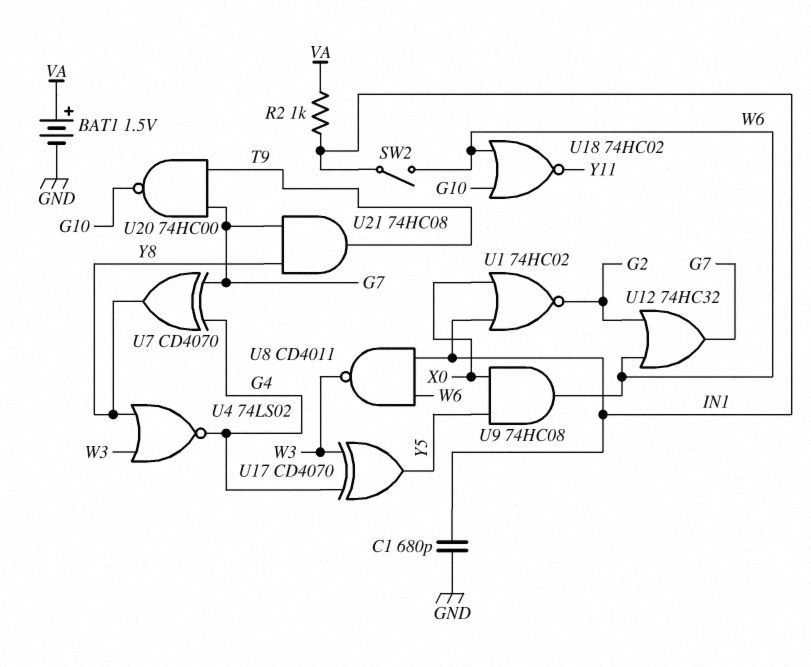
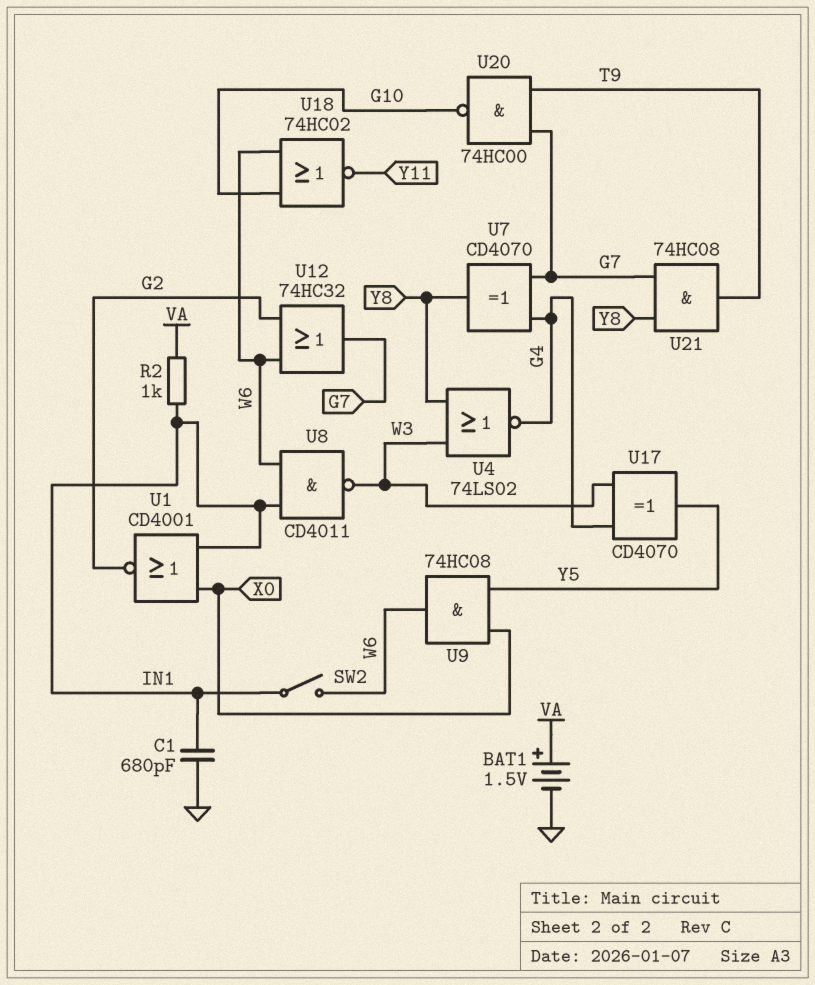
U1: NOR 74HC02 (in IN1, in X0, out G2) -> NOR CD4001 (in IN1, in X0, out G2)

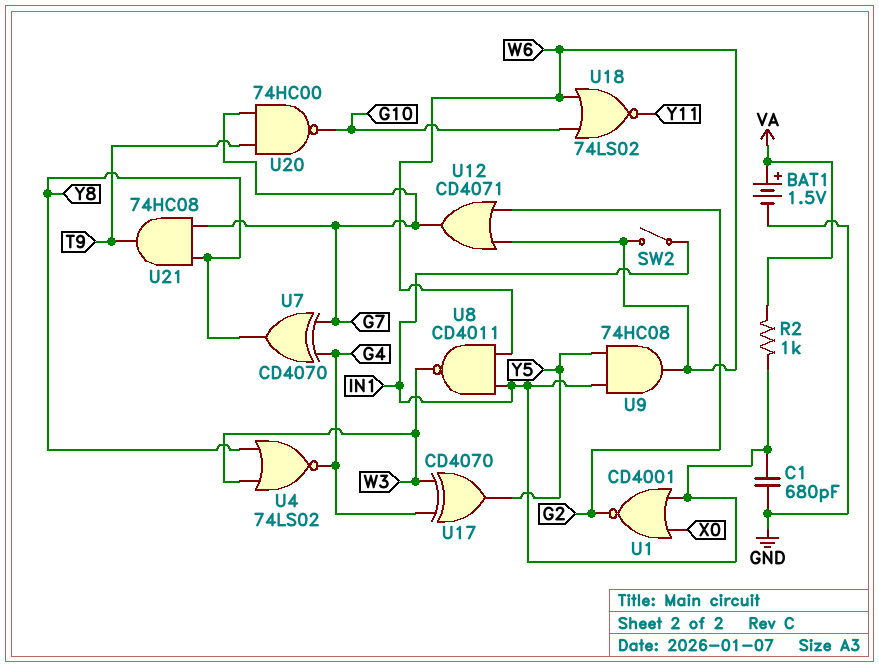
U9: AND 74HC08 (in X0, in Y5, out W6) -> AND 74HC08 (in IN1, in Y5, out W6)
U12: OR 74HC32 (in G2, in W6, out G7) -> OR CD4071 (in G2, in W6, out G7)
U18: NOR 74HC02 (in G10, in W6, out Y11) -> NOR 74LS02 (in G10, in W6, out Y11)

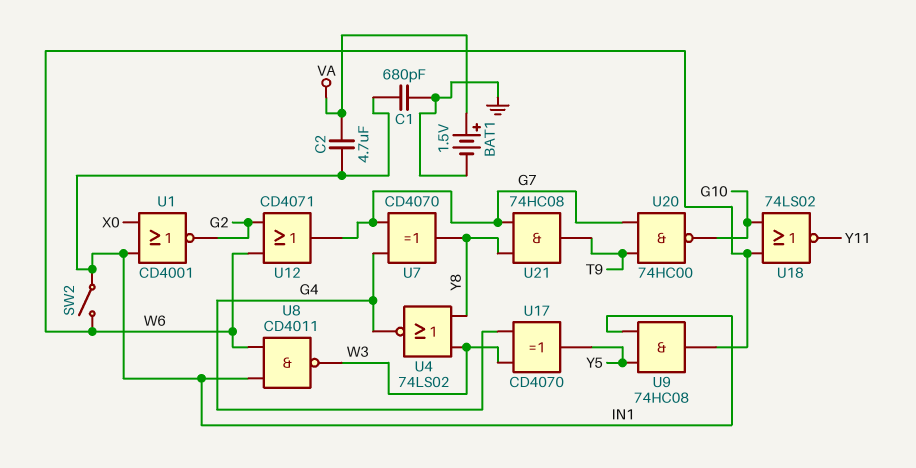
C2: none -> 4.7uF (IN1, VA)
R2: 1k (IN1, VA) -> none

